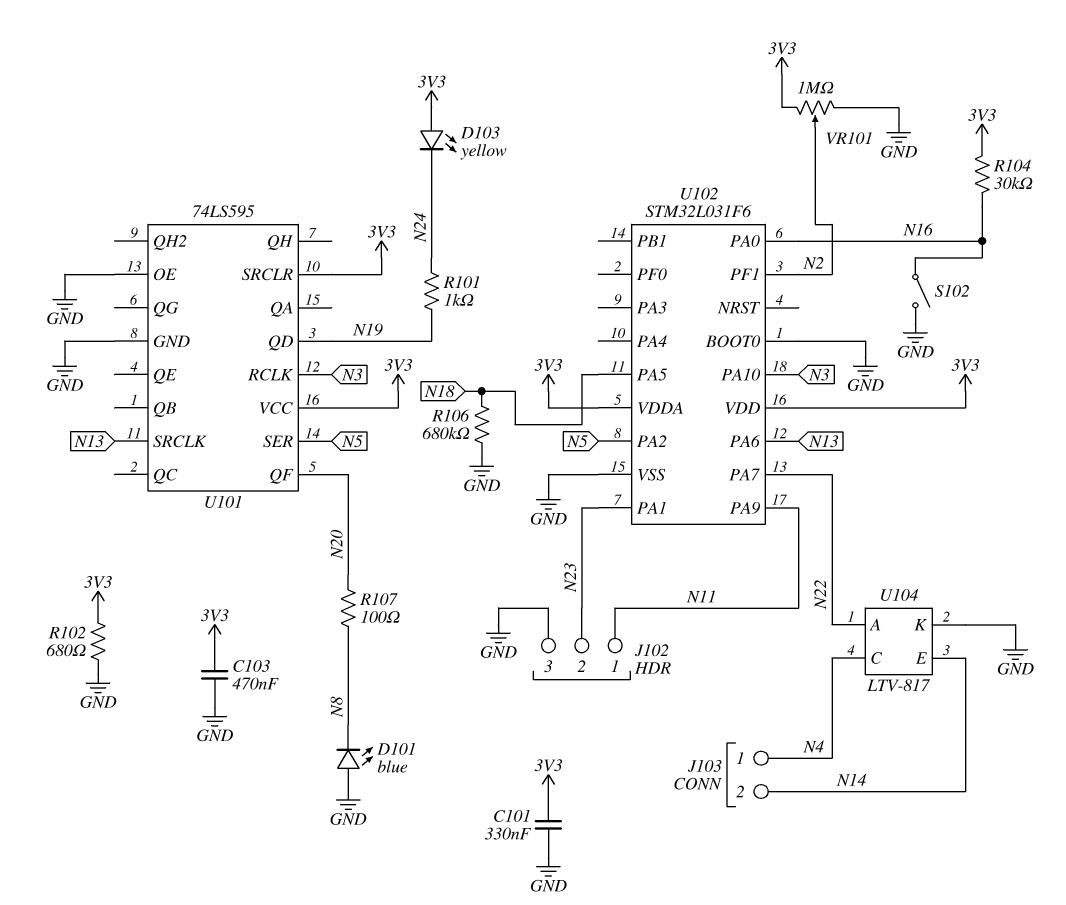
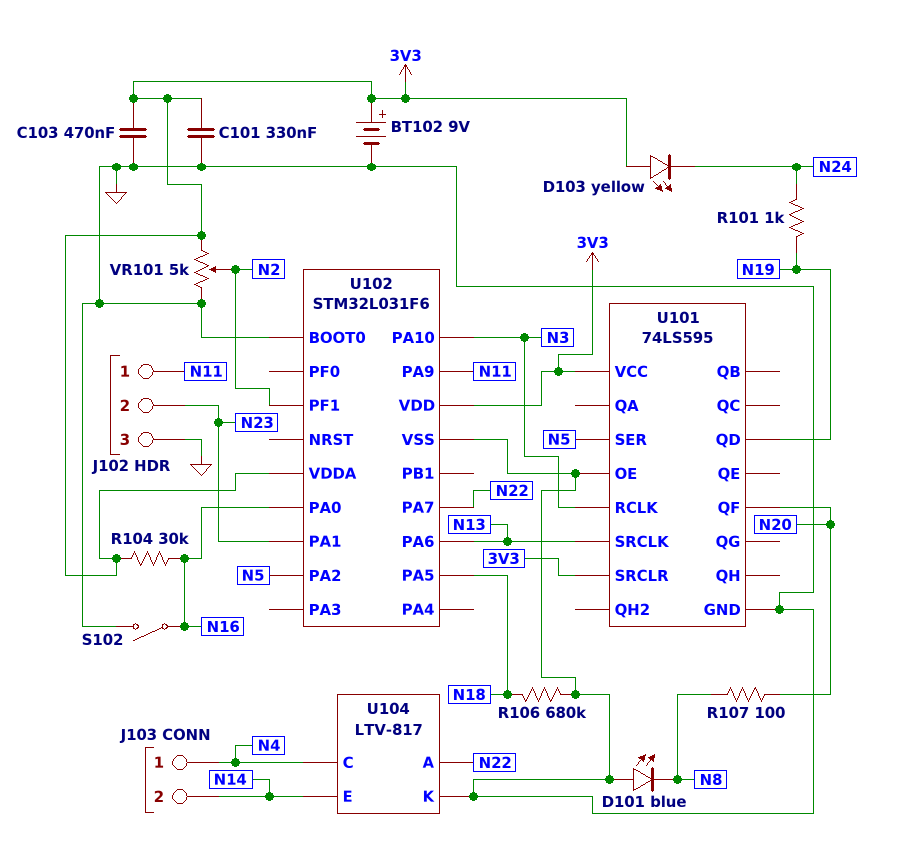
BT102: none -> 9V (plus 3V3, minus GND)
R102: 680 (3V3, GND) -> none
VR101: 1M (3V3, GND, wiper N2) -> 5k (3V3, GND, wiper N2)

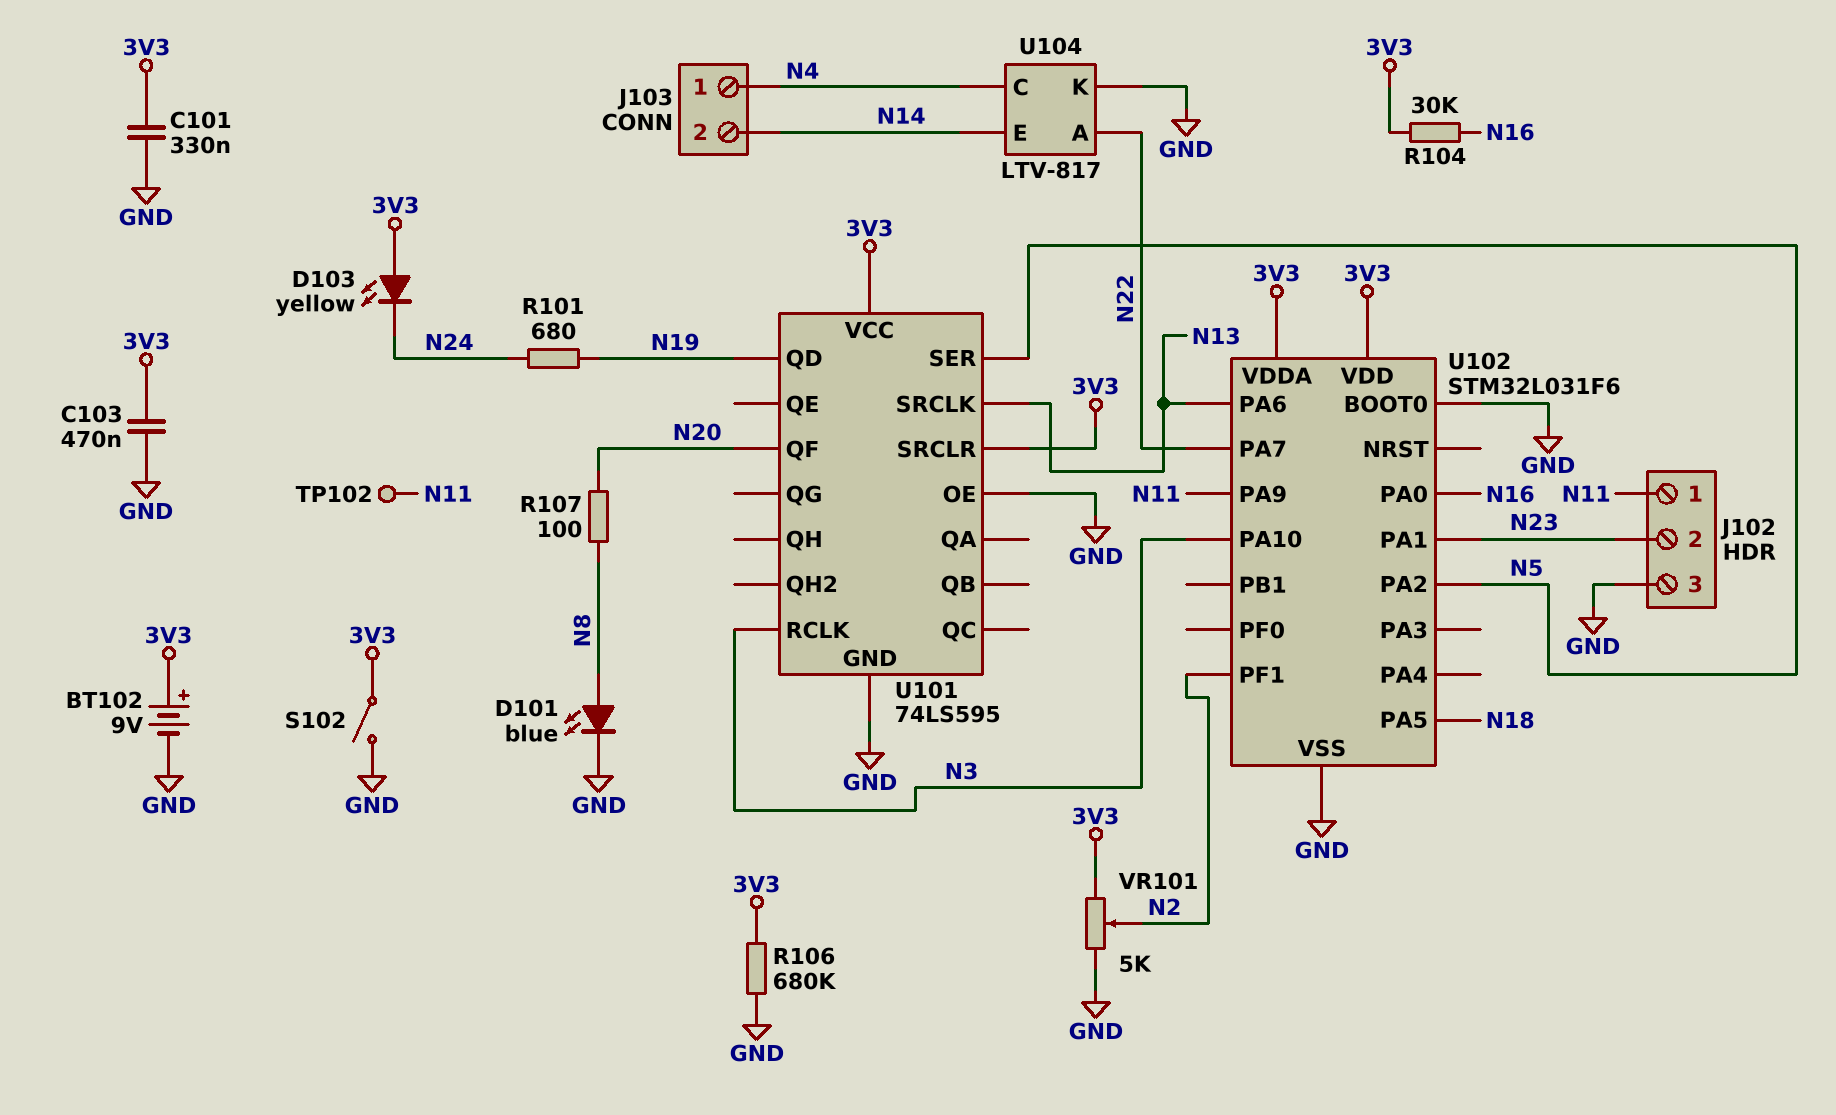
D101: LED blue (A GND, K N8) -> LED blue (A N8, K GND)
R101: 1k (N19, N24) -> 680 (N19, N24)
R106: 680k (GND, N18) -> 680k (3V3, GND)
S102: switch (GND, N16) -> switch (3V3, GND)
TP102: none -> test point (N11)

